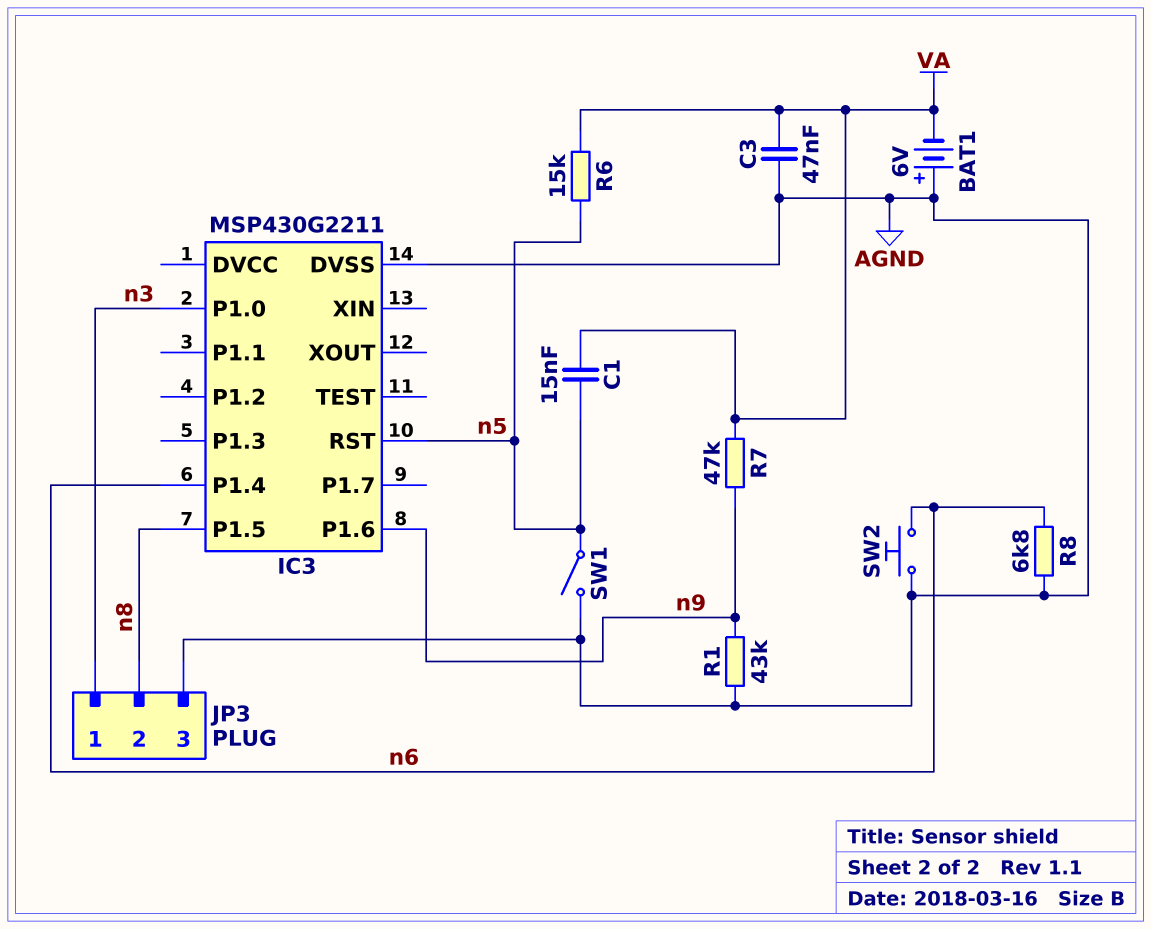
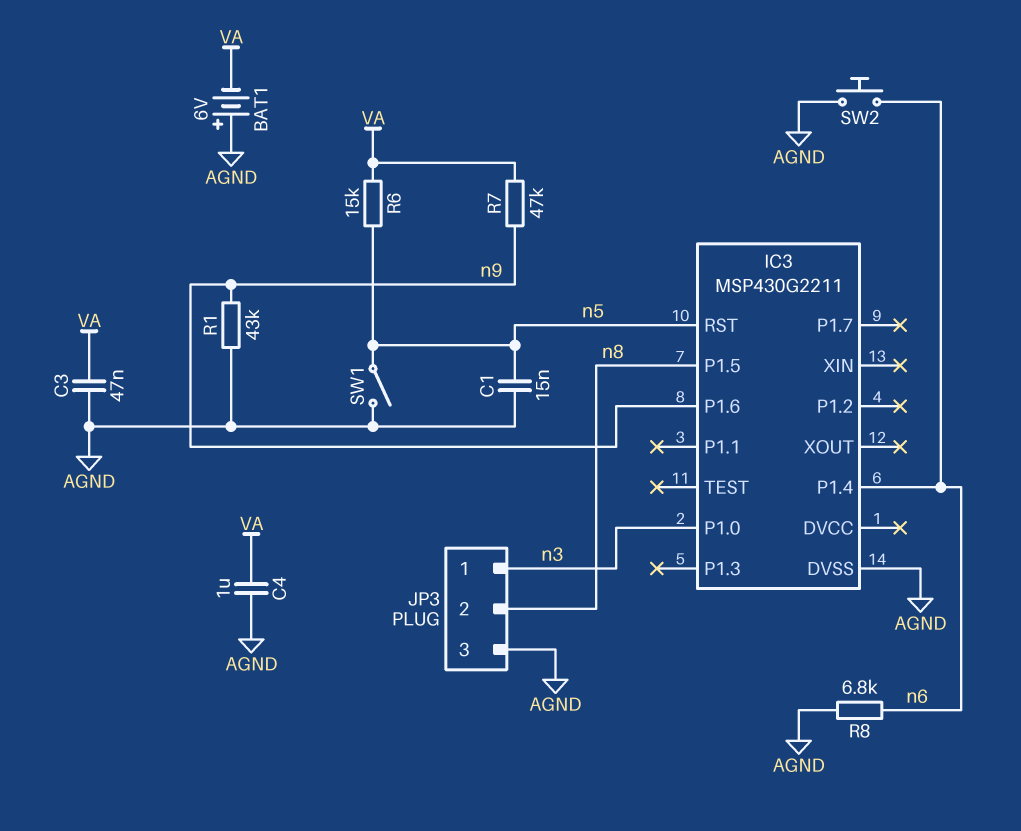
C1: 15nF (VA, n5) -> 15nF (AGND, n5)
C4: none -> 1uF (AGND, VA)

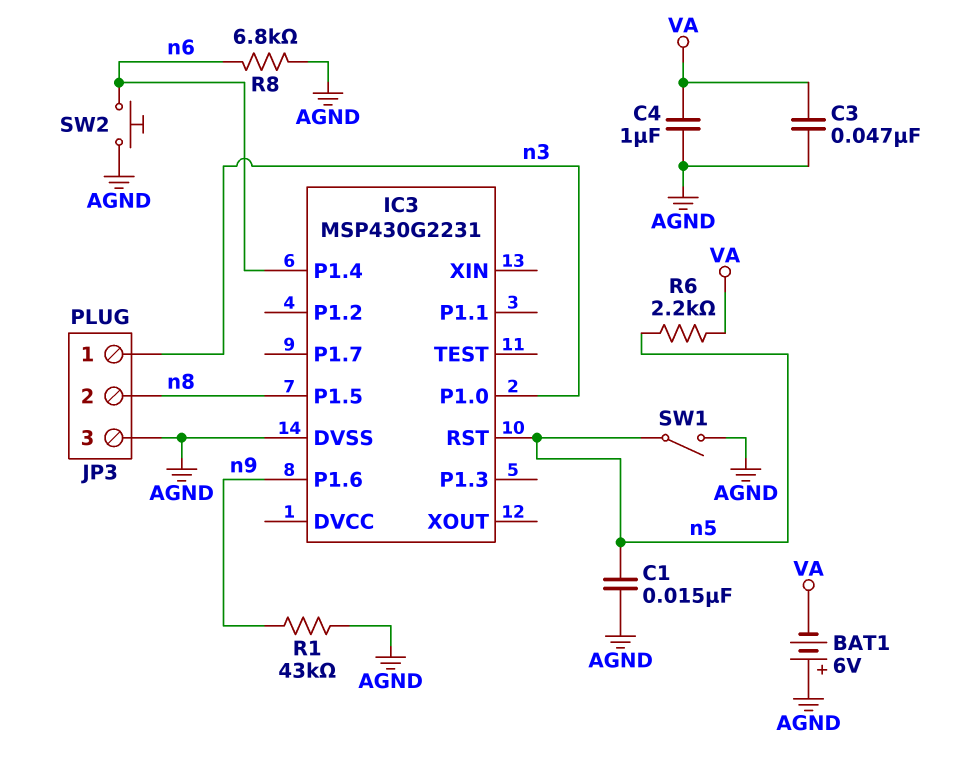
IC3: MSP430G2211 -> MSP430G2231
R6: 15k (VA, n5) -> 2.2k (VA, n5)
R7: 47k (VA, n9) -> none

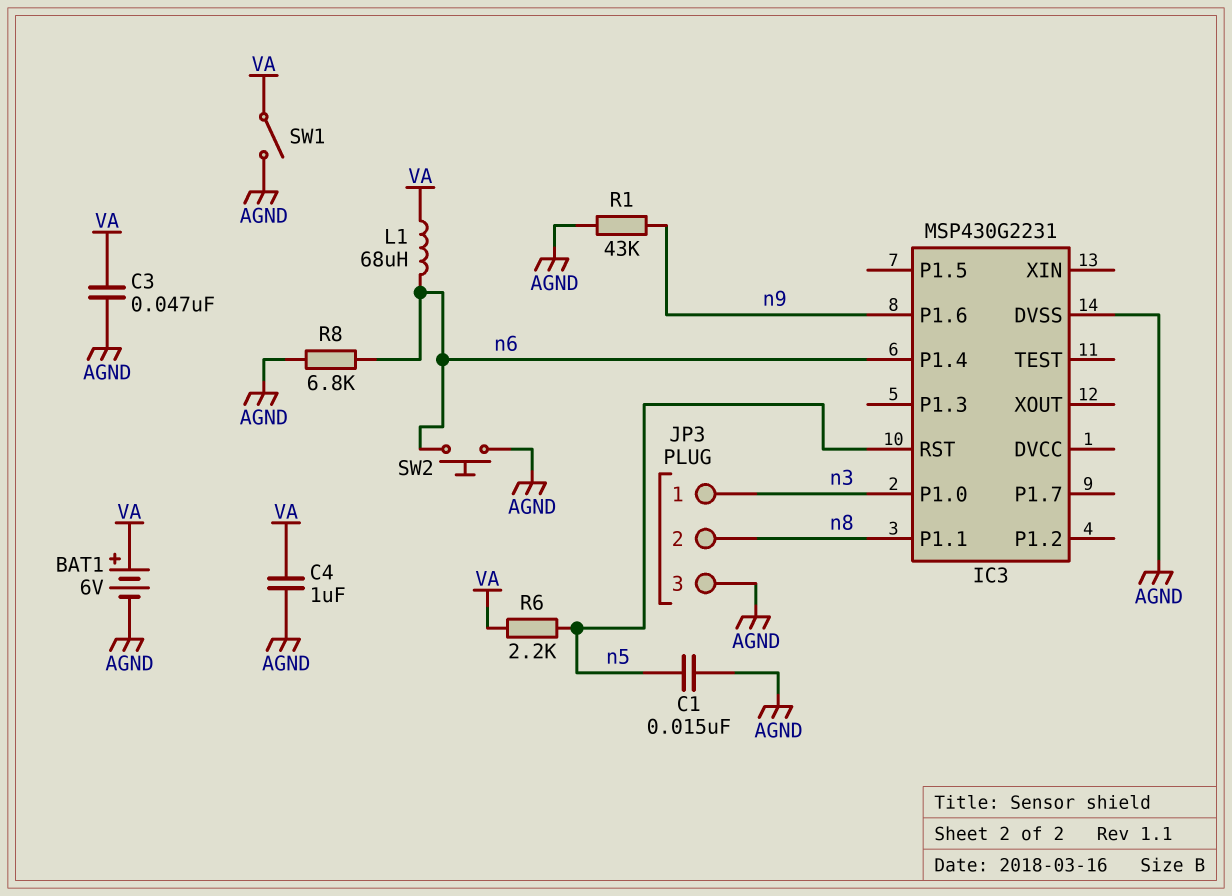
BAT1: 6V (plus AGND, minus VA) -> 6V (plus VA, minus AGND)
IC3 pin P1.1: none -> n8
IC3 pin P1.5: n8 -> none
L1: none -> 68uH (VA, n6)
SW1: switch (AGND, n5) -> switch (AGND, VA)

